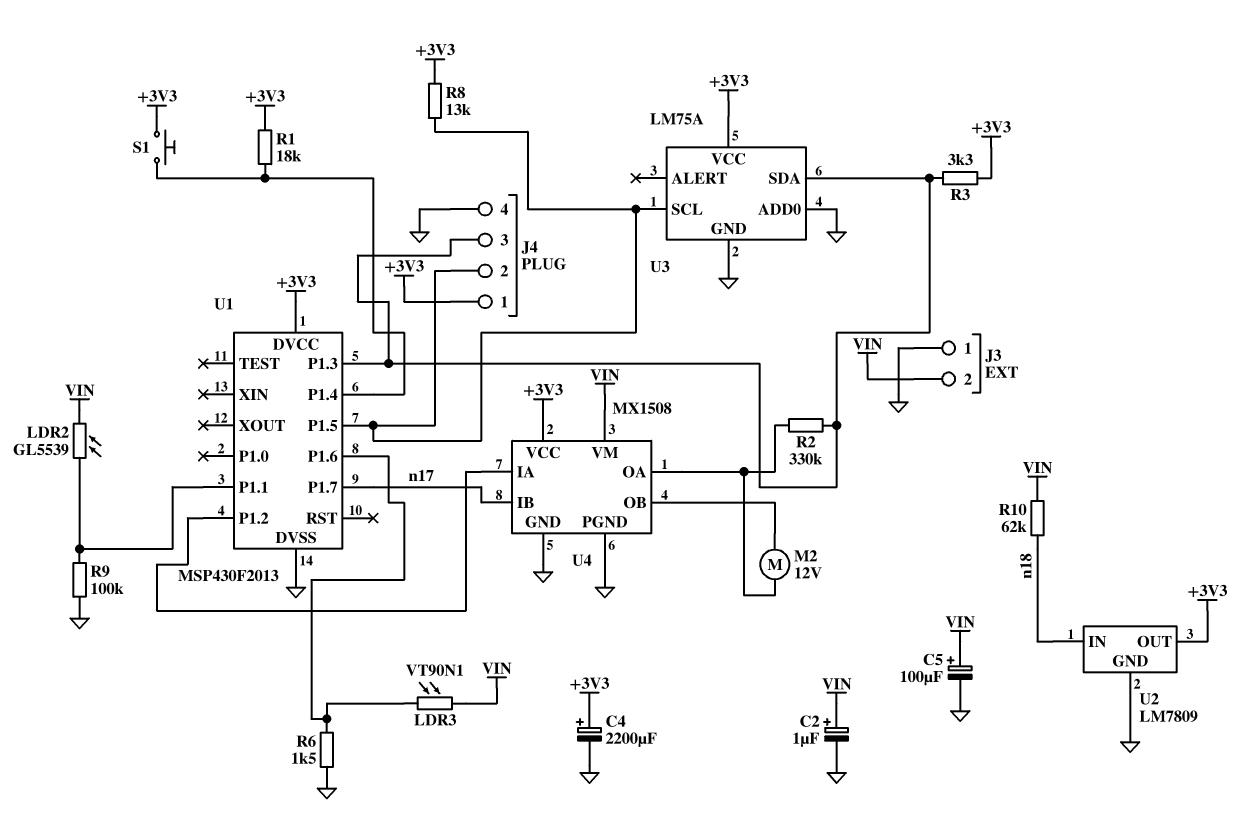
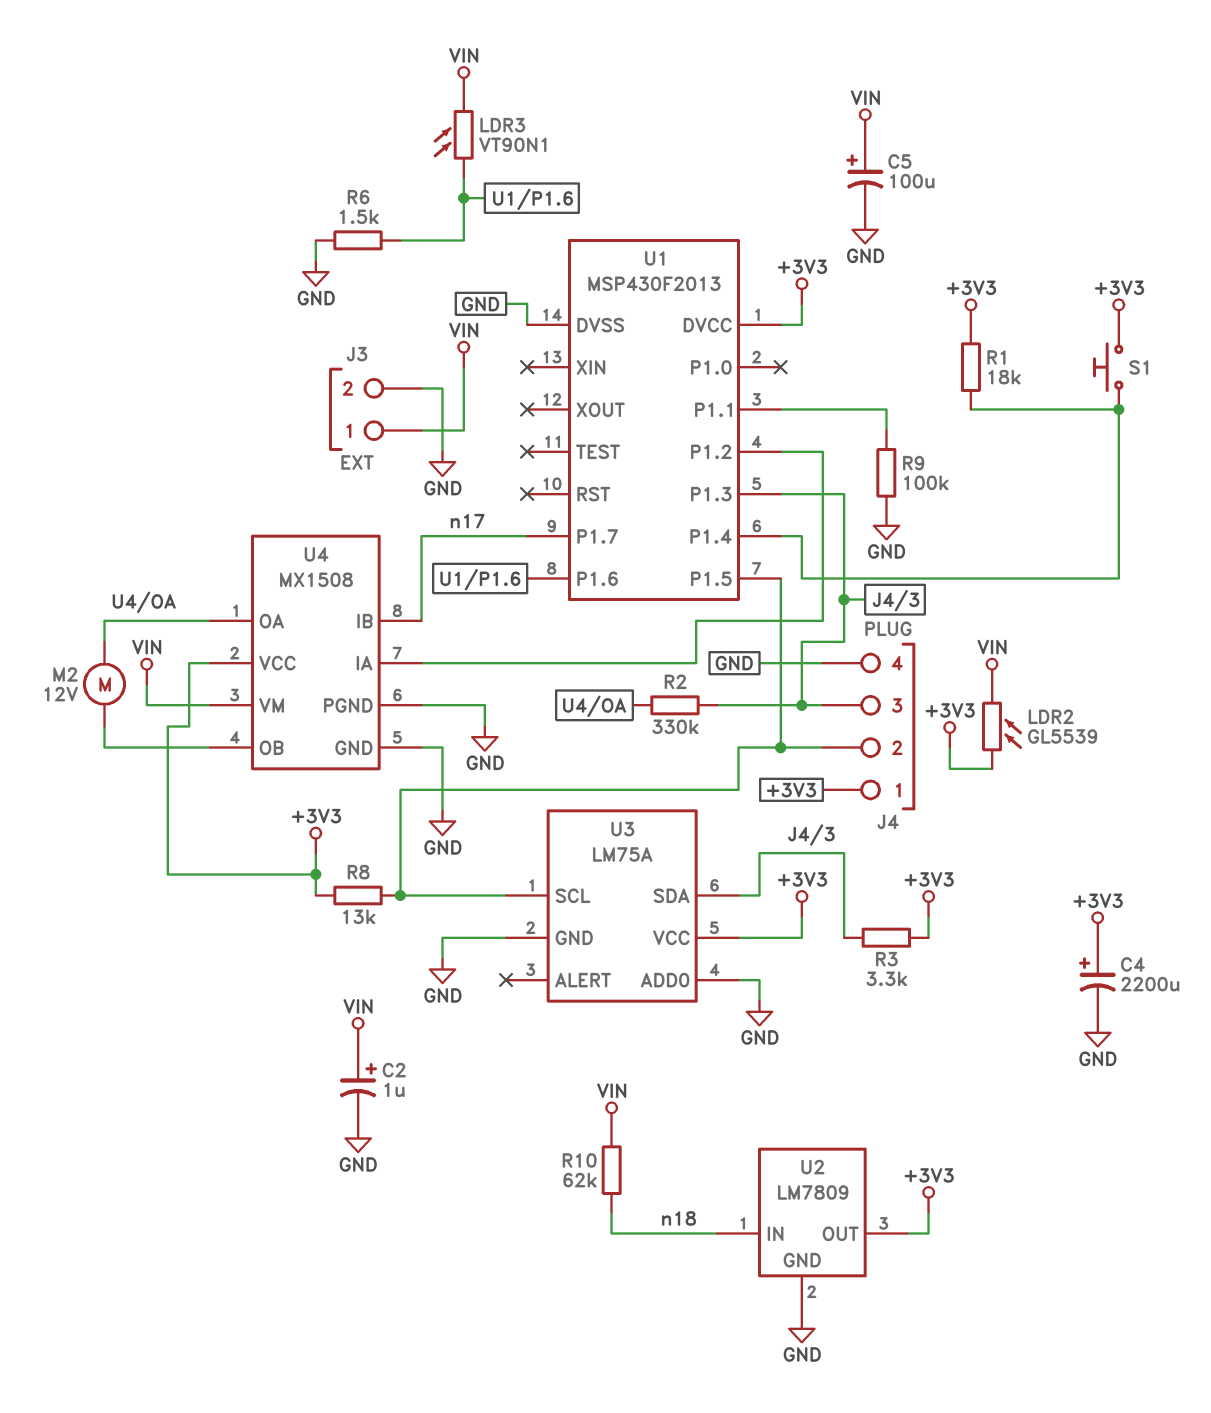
J3 pin 1: GND -> VIN
J3 pin 2: VIN -> GND
LDR2: GL5539 (U1/P1.1, VIN) -> GL5539 (+3V3, VIN)

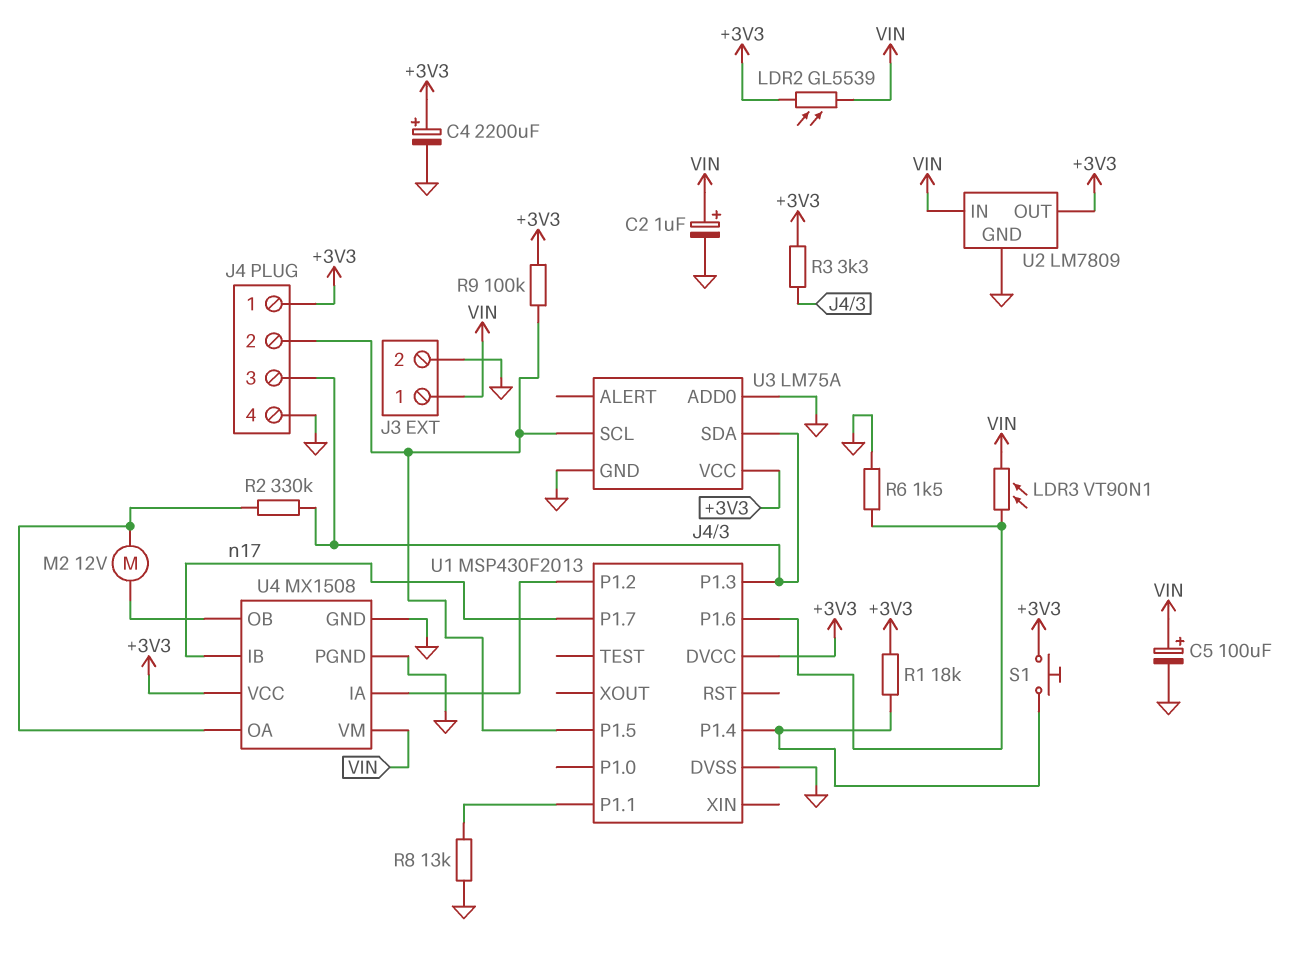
R8: 13k (+3V3, J4/2) -> 13k (GND, U1/P1.1)
R9: 100k (GND, U1/P1.1) -> 100k (+3V3, J4/2)
R10: 62k (VIN, n18) -> none
U2 pin IN: n18 -> VIN

